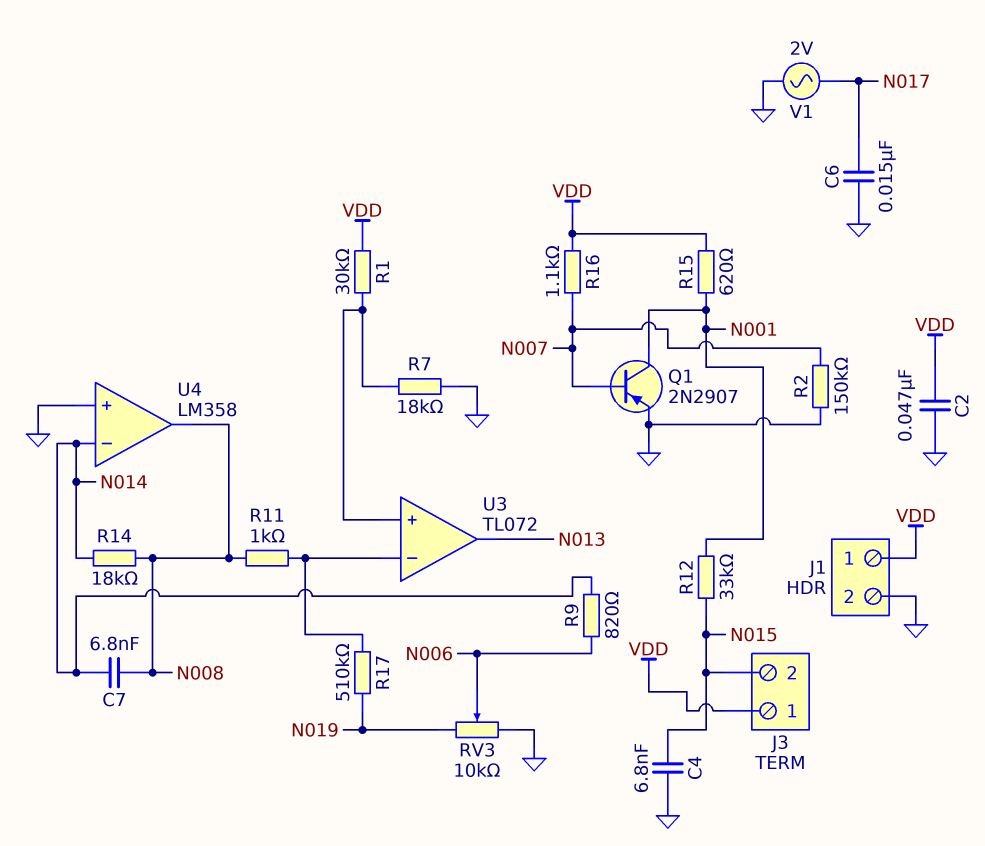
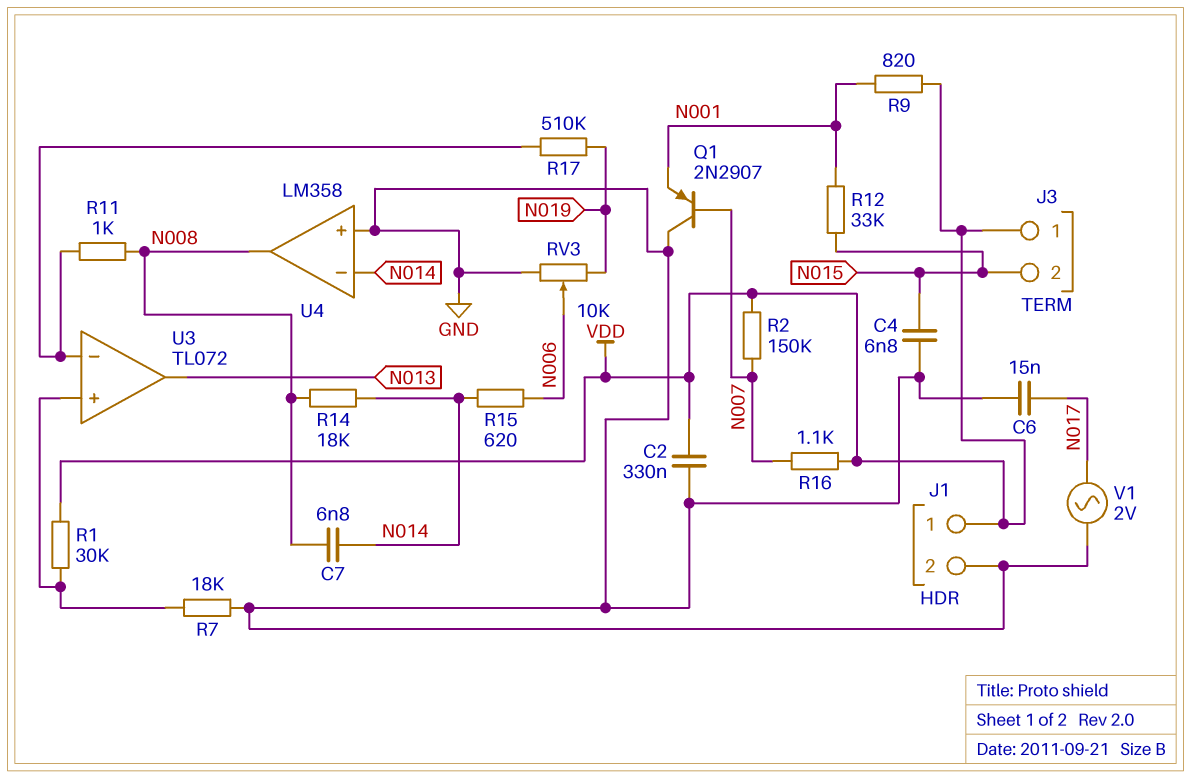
C2: 47nF (GND, VDD) -> 330nF (GND, VDD)
Q1: PNP 2N2907 (B N007, C N001, E GND) -> PNP 2N2907 (B N007, C GND, E N001)
R2: 150k (GND, N007) -> 150k (N007, VDD)
R9: 820 (N006, N014) -> 820 (N001, VDD)
R15: 620 (N001, VDD) -> 620 (N006, N014)

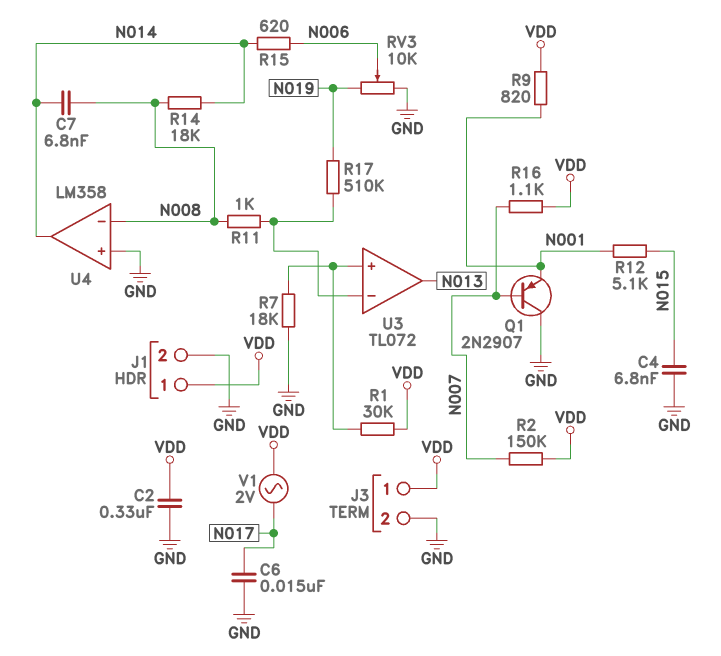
J3 pin 2: N015 -> GND
R12: 33k (N001, N015) -> 5.1k (N001, N015)
U4 pin in-: N014 -> N008
U4 pin out: N008 -> N014
V1: AC 2V (GND, N017) -> AC 2V (N017, VDD)

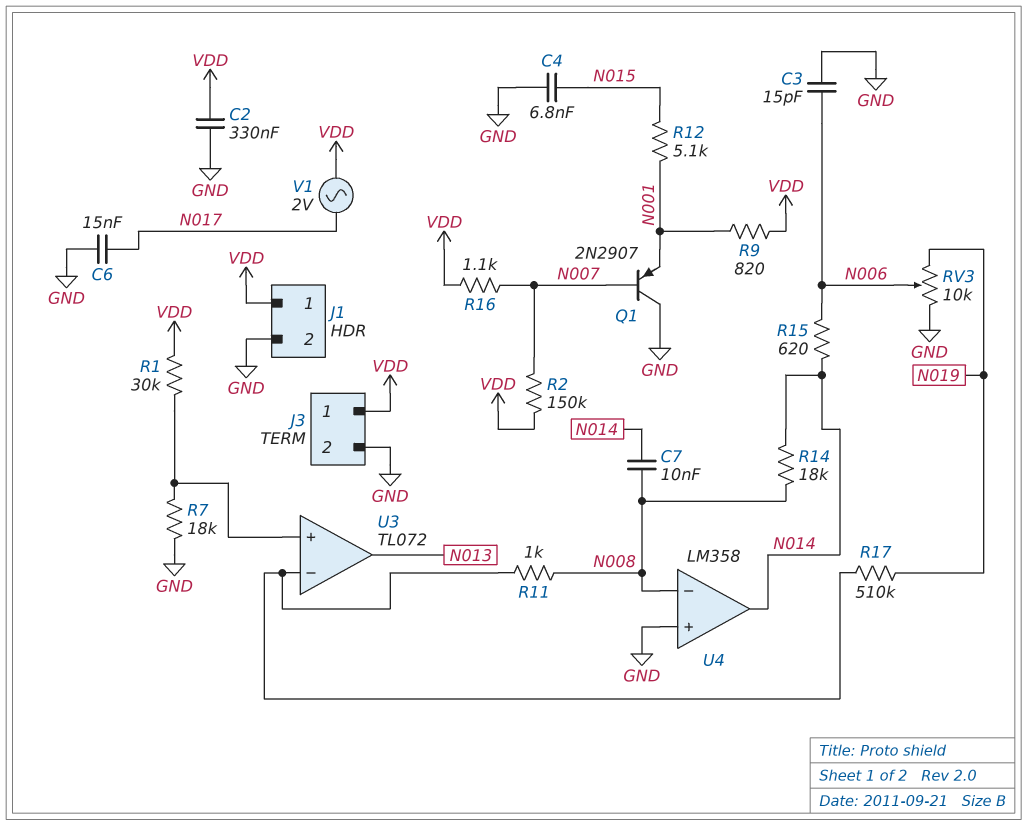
C3: none -> 15pF (GND, N006)
C7: 6.8nF (N008, N014) -> 10nF (N008, N014)

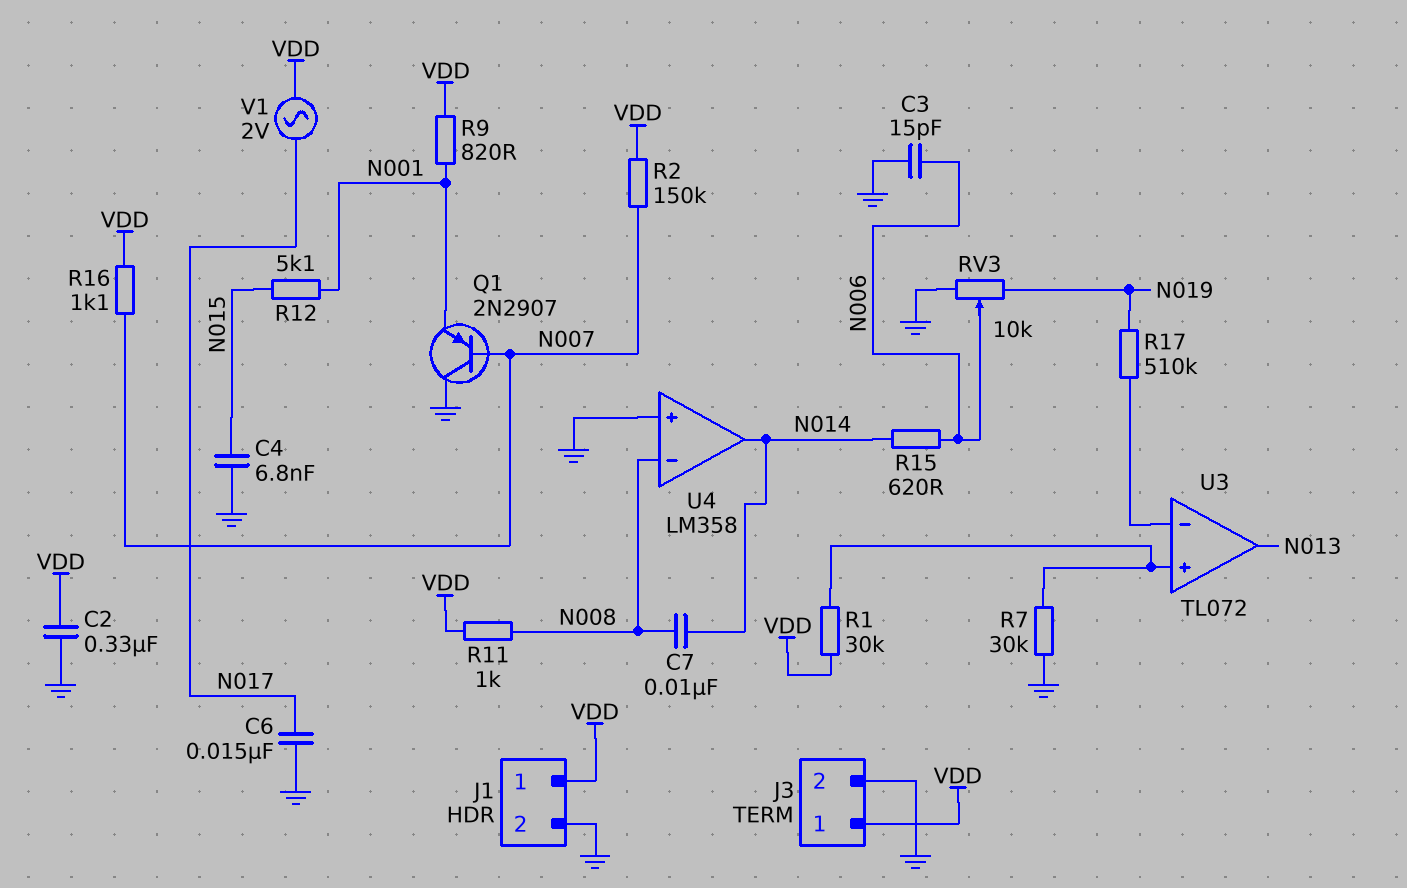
R7: 18k (GND, U3/in+) -> 30k (GND, U3/in+)
R11: 1k (N008, U3/in-) -> 1k (N008, VDD)
R14: 18k (N008, N014) -> none

